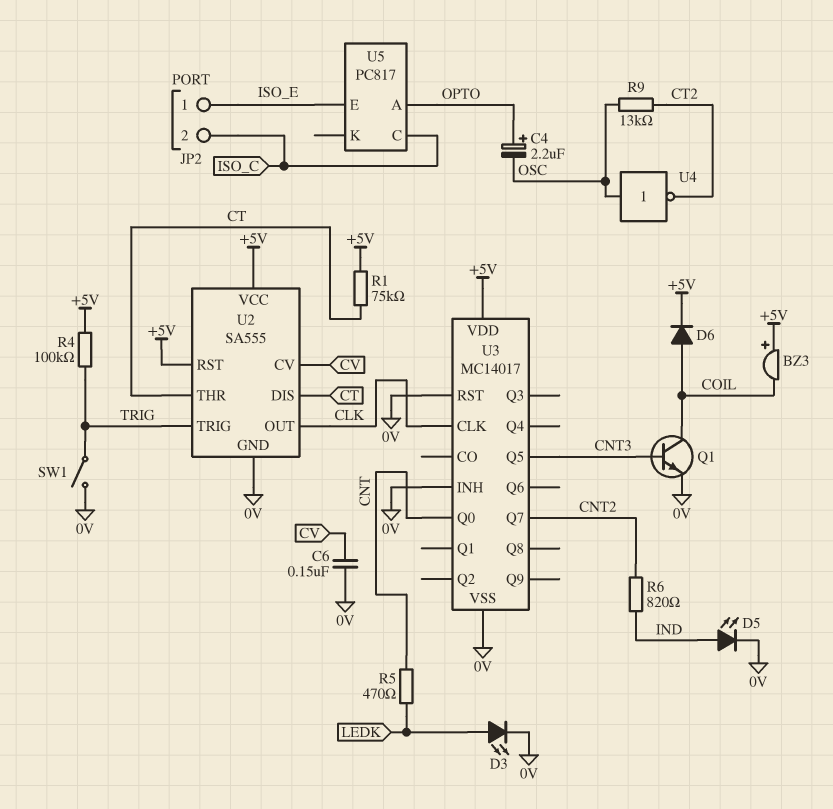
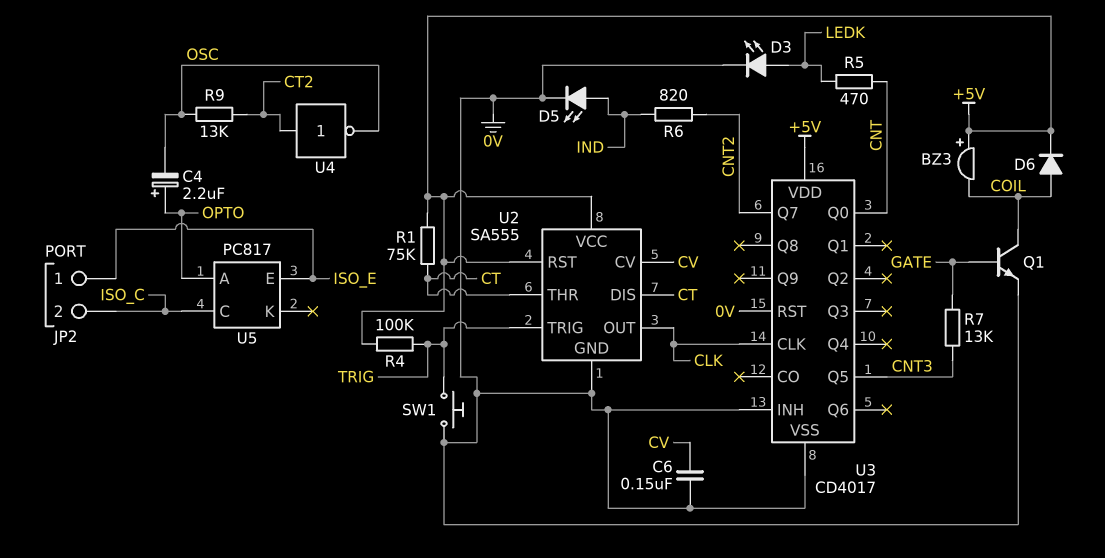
Q1: NPN (B CNT3, C COIL, E 0V) -> NPN (B GATE, C COIL, E 0V)
R7: none -> 13k (CNT3, GATE)
SW1: switch (0V, TRIG) -> button (0V, TRIG)
U3: MC14017 -> CD4017
U4: NOT (in OSC, out CT2) -> NOT (in CT2, out OSC)

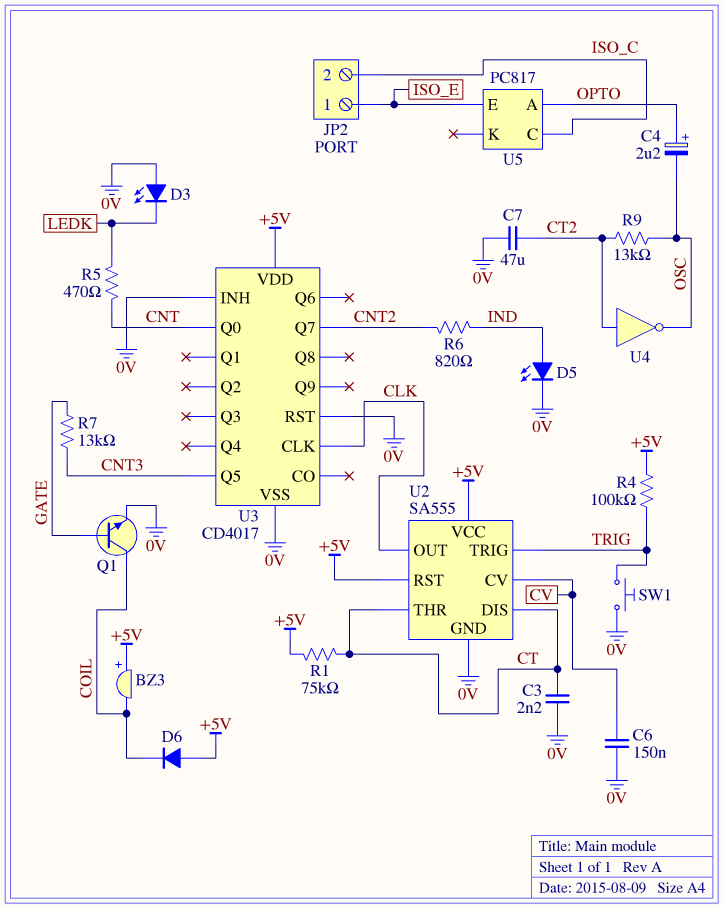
C3: none -> 2.2nF (0V, CT)
C7: none -> 47uF (0V, CT2)
D3: LED (A LEDK, K 0V) -> LED (A 0V, K LEDK)
D6: diode (A COIL, K +5V) -> diode (A +5V, K COIL)

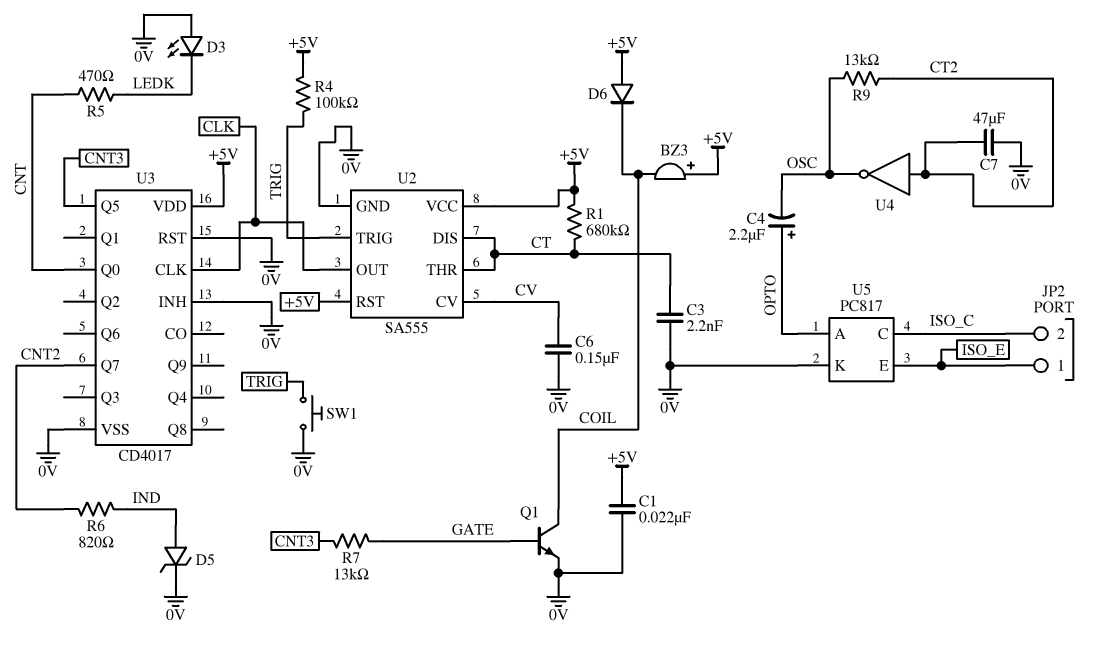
C1: none -> 22nF (+5V, 0V)
D5: LED (A IND, K 0V) -> zener (A IND, K 0V)
R1: 75k (+5V, CT) -> 680k (+5V, CT)
U5 pin K: none -> 0V

